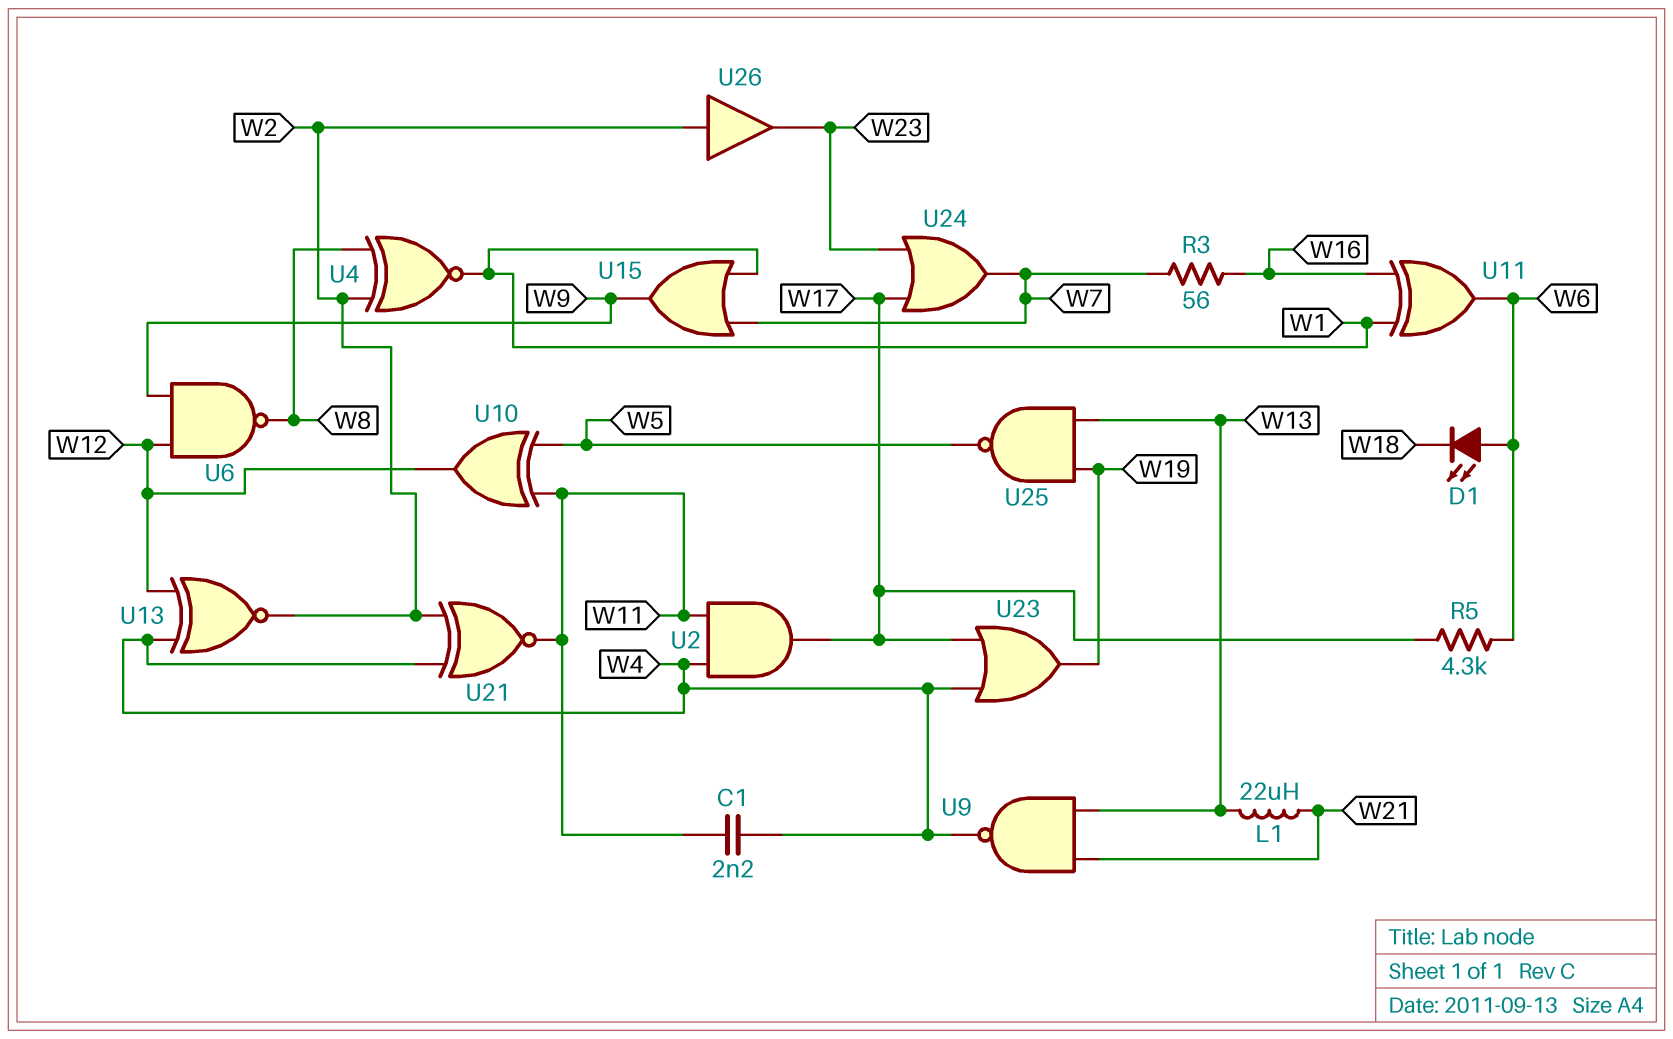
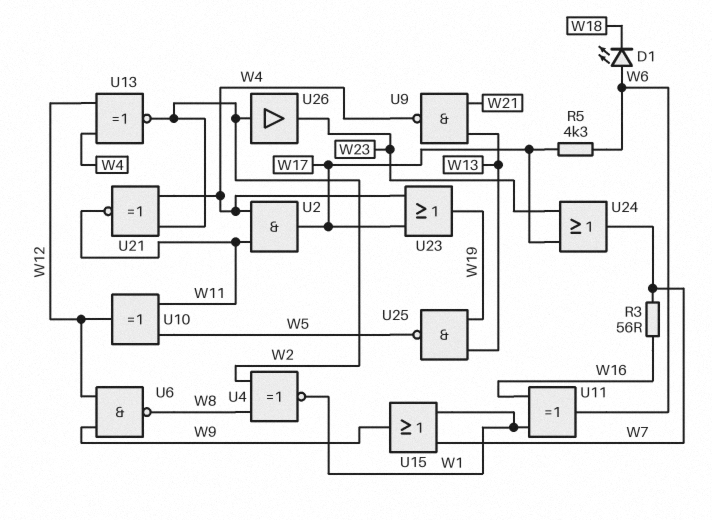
C1: 2.2nF (W4, W11) -> none
L1: 22uH (W13, W21) -> none

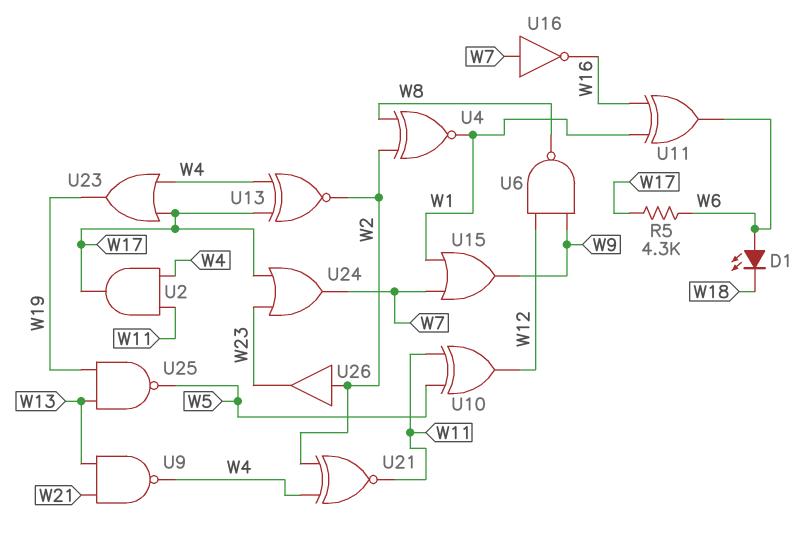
R3: 56 (W7, W16) -> none
U13: XNOR (in W4, in W12, out W2) -> XNOR (in W4, in W17, out W2)
U16: none -> NOT (in W7, out W16)

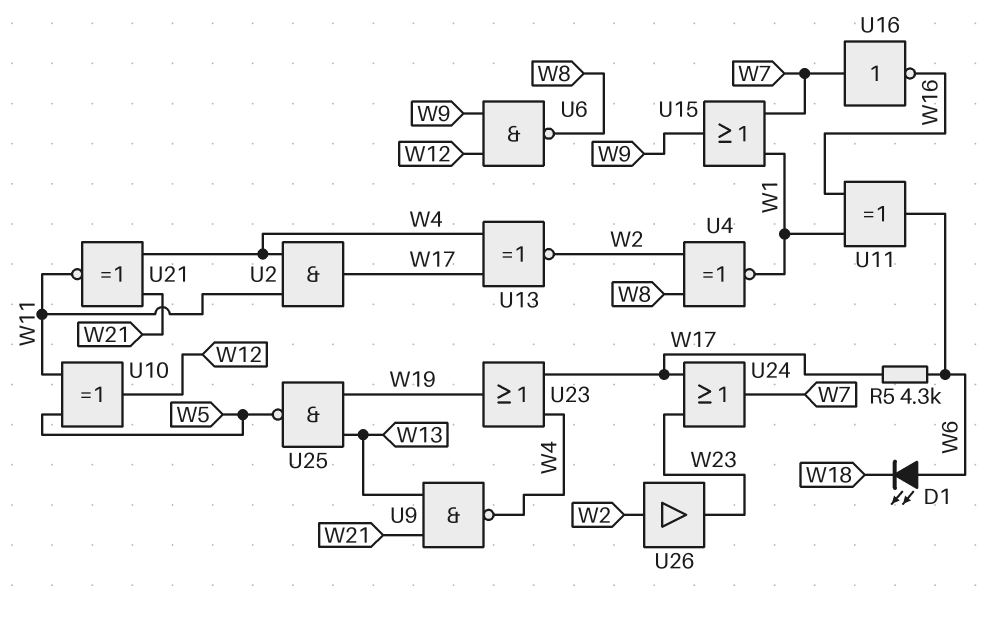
U21: XNOR (in W2, in W4, out W11) -> XNOR (in W4, in W21, out W11)

